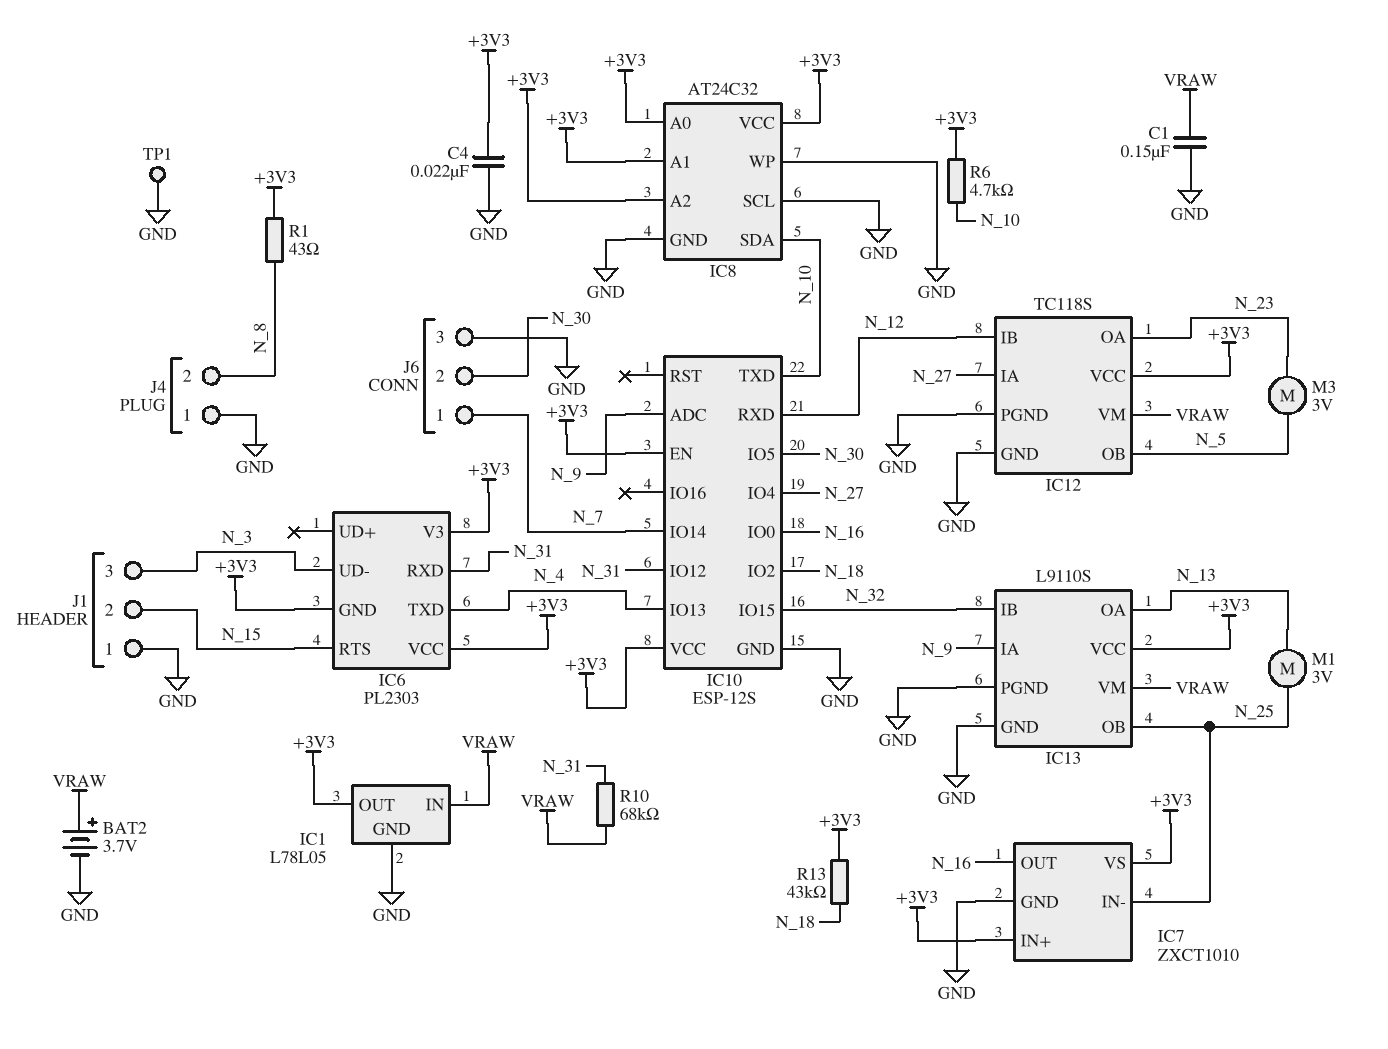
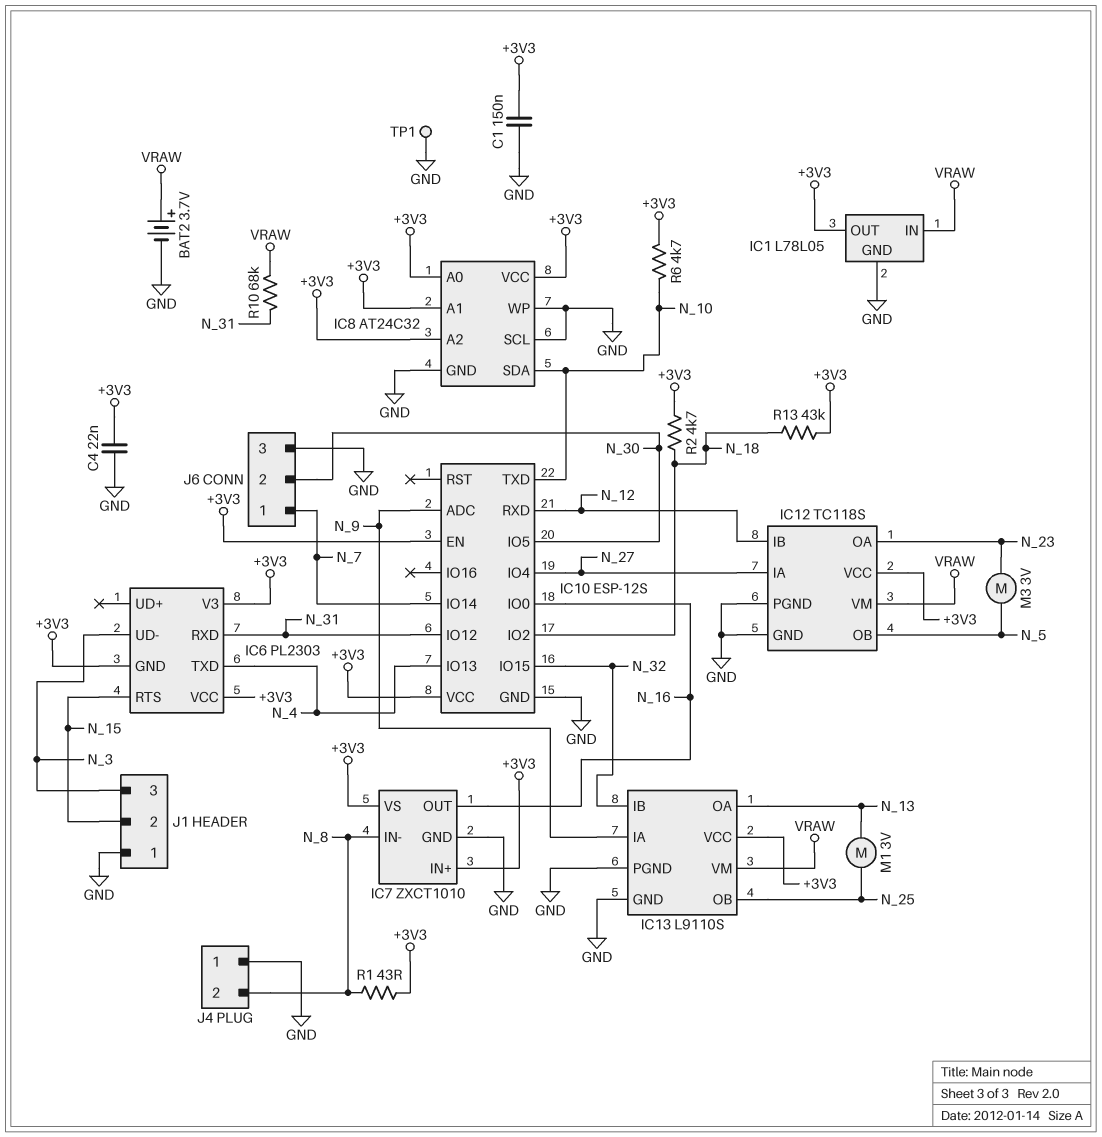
C1: 150nF (GND, VRAW) -> 150nF (+3V3, GND)
IC7 pin IN-: N_25 -> N_8
R2: none -> 4.7k (+3V3, N_18)

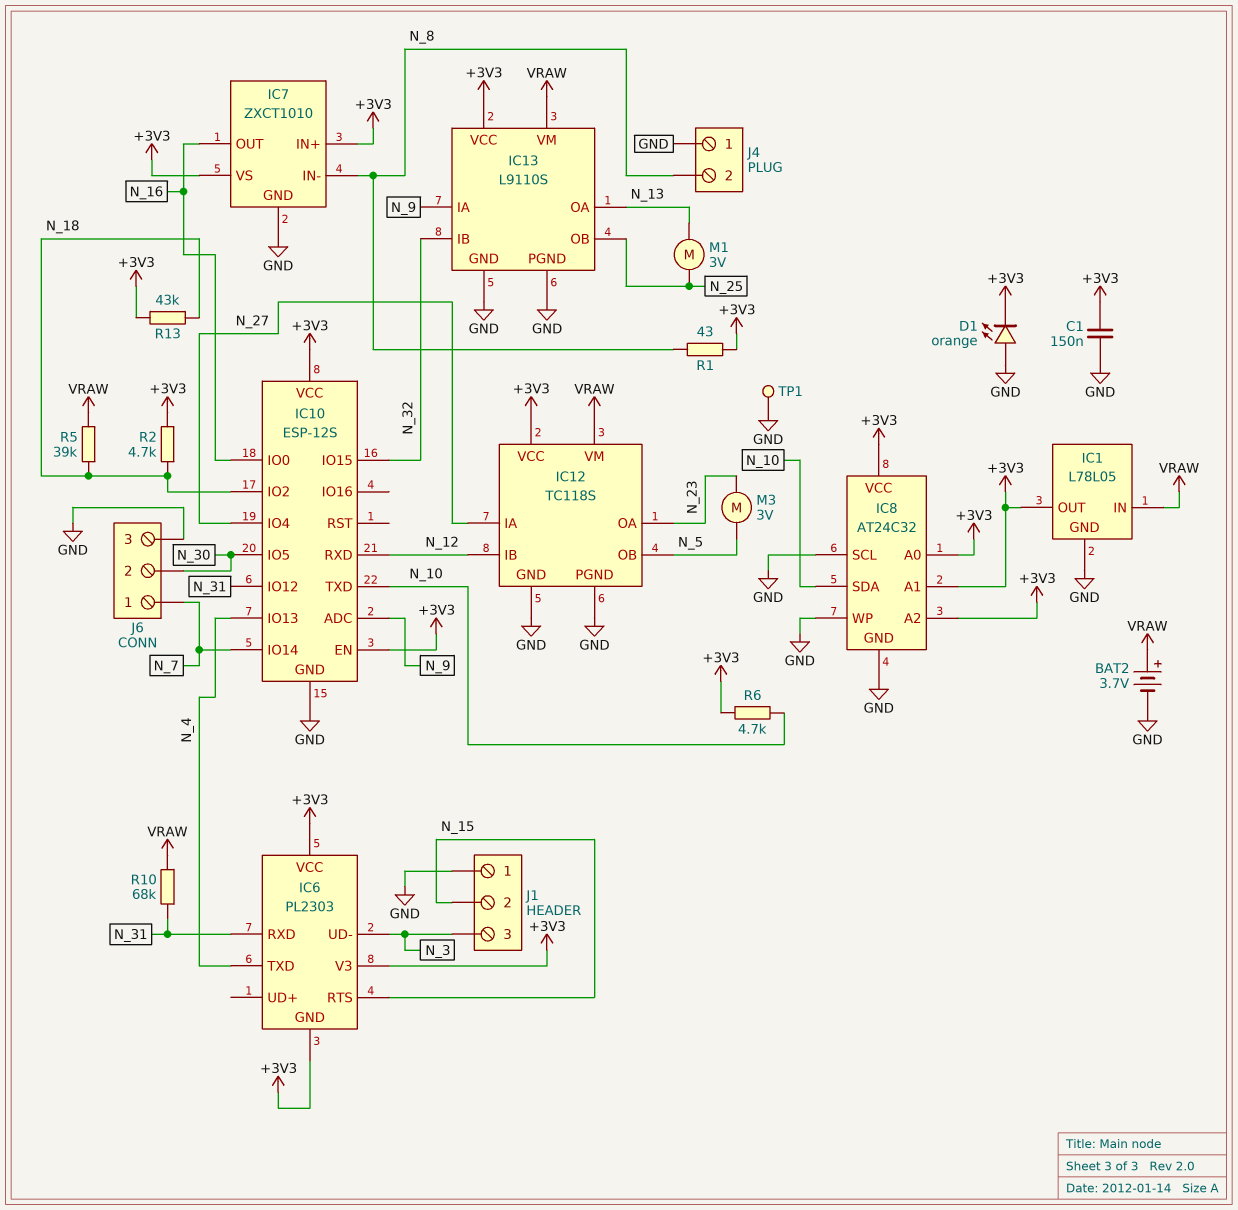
C4: 22nF (+3V3, GND) -> none
D1: none -> LED orange (A GND, K +3V3)
R5: none -> 39k (N_18, VRAW)

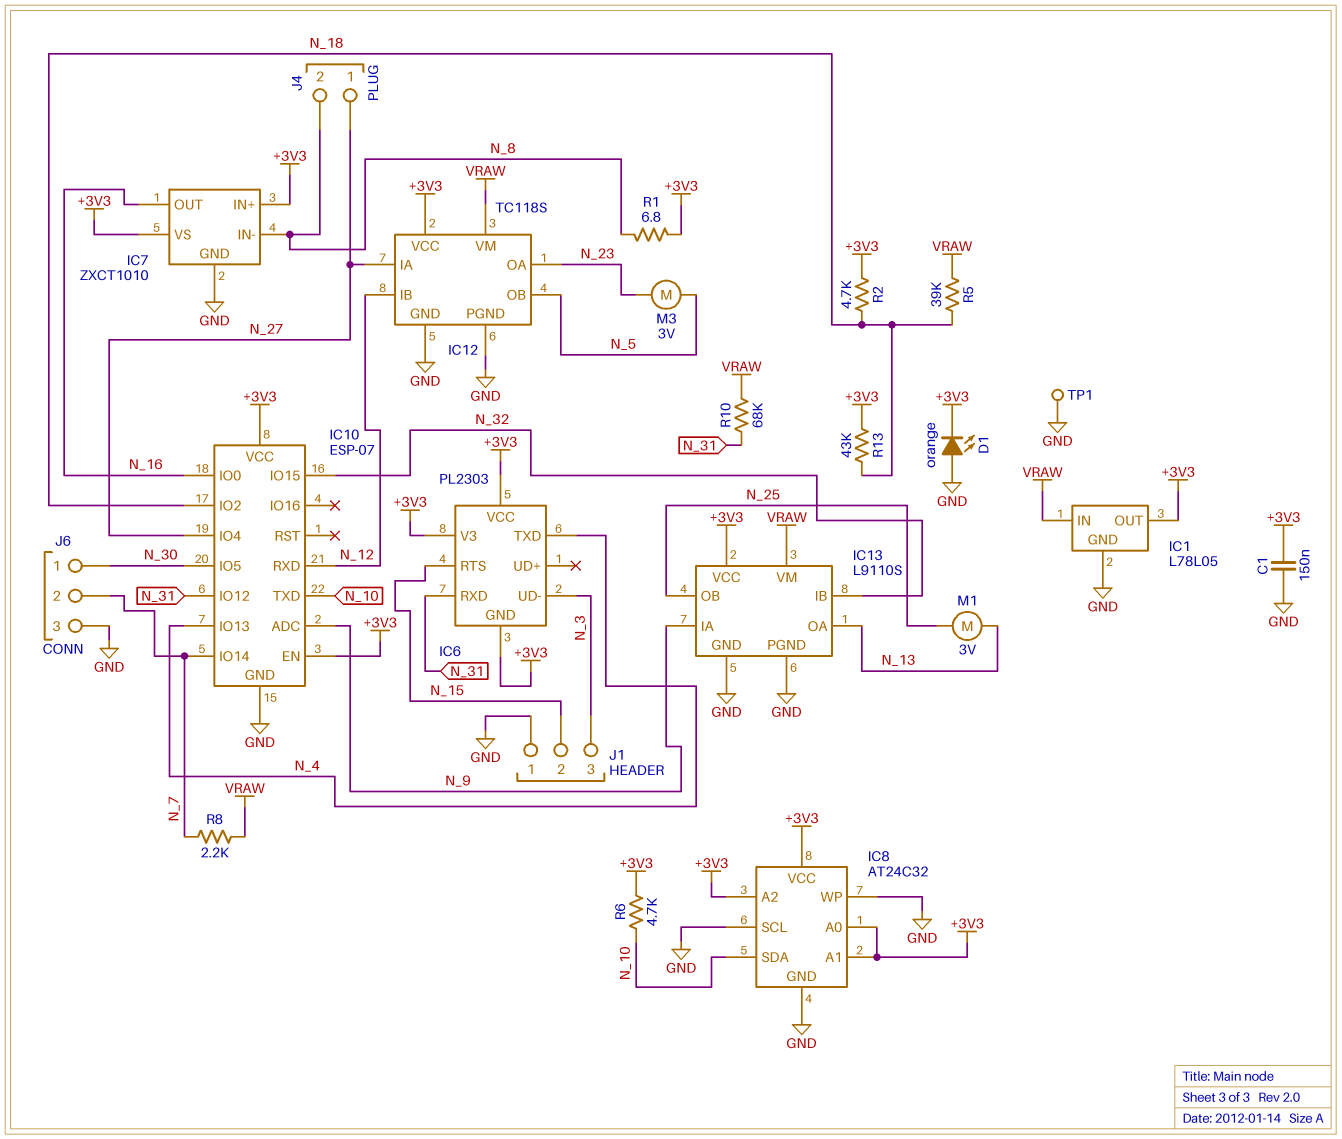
BAT2: 3.7V (plus VRAW, minus GND) -> none
IC10: ESP-12S -> ESP-07
J4 pin 1: GND -> N_27
J6 pin 1: N_7 -> N_30
J6 pin 2: N_30 -> N_7
R1: 43 (+3V3, N_8) -> 6.8 (+3V3, N_8)
R8: none -> 2.2k (N_7, VRAW)

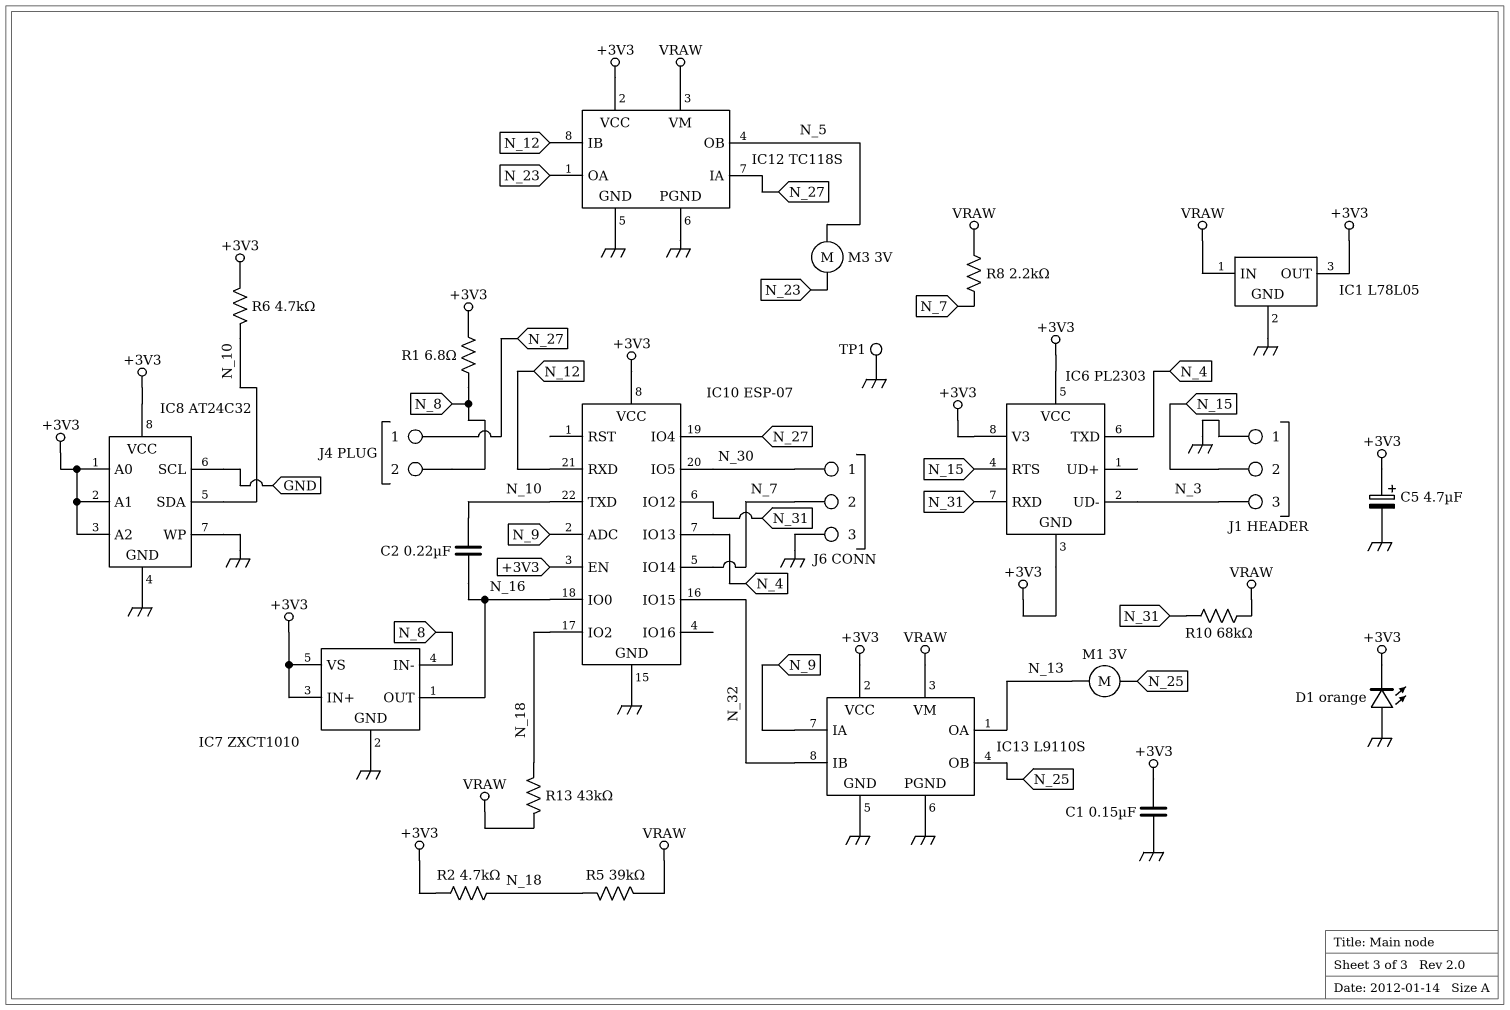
C2: none -> 220nF (N_10, N_16)
C5: none -> 4.7uF (plus +3V3, minus GND)
R13: 43k (+3V3, N_18) -> 43k (N_18, VRAW)

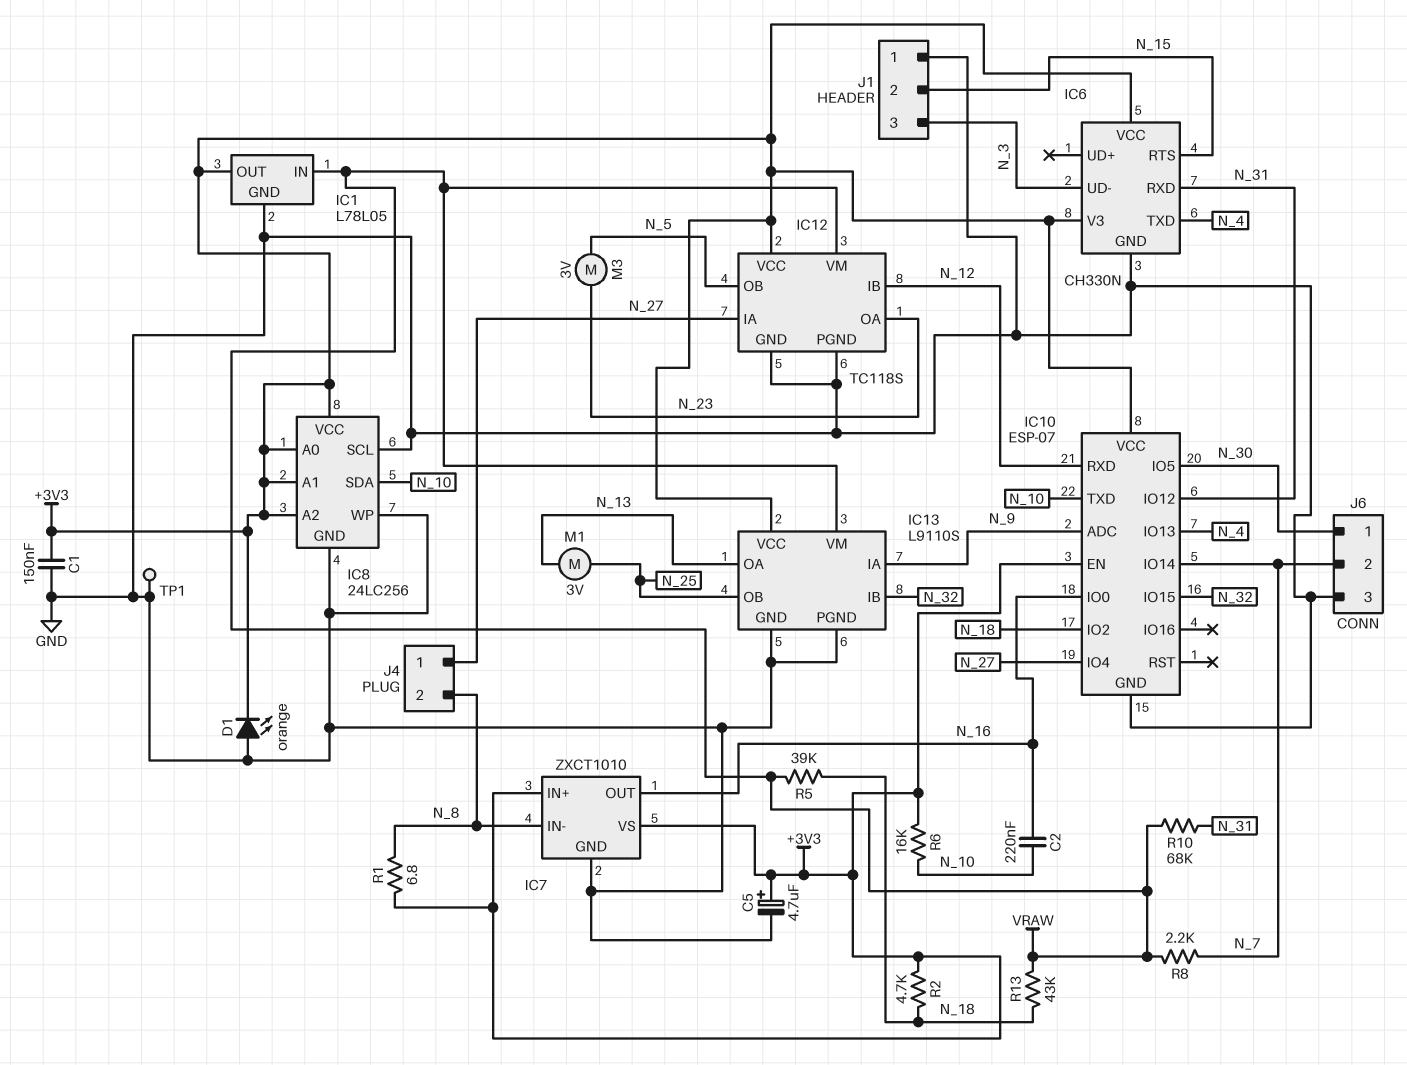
IC6: PL2303 -> CH330N
IC6 pin GND: +3V3 -> GND
IC8: AT24C32 -> 24LC256
R6: 4.7k (+3V3, N_10) -> 16k (+3V3, N_10)

